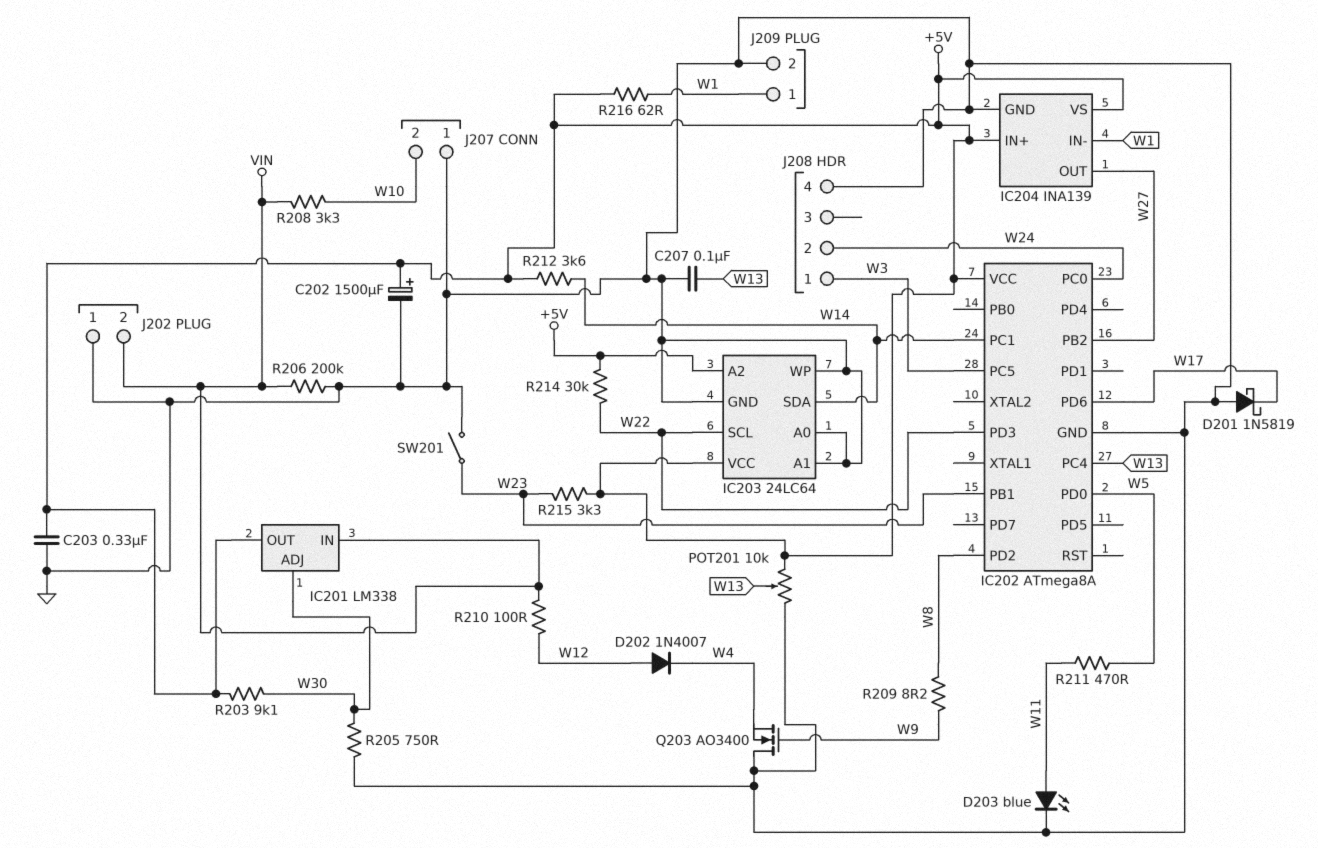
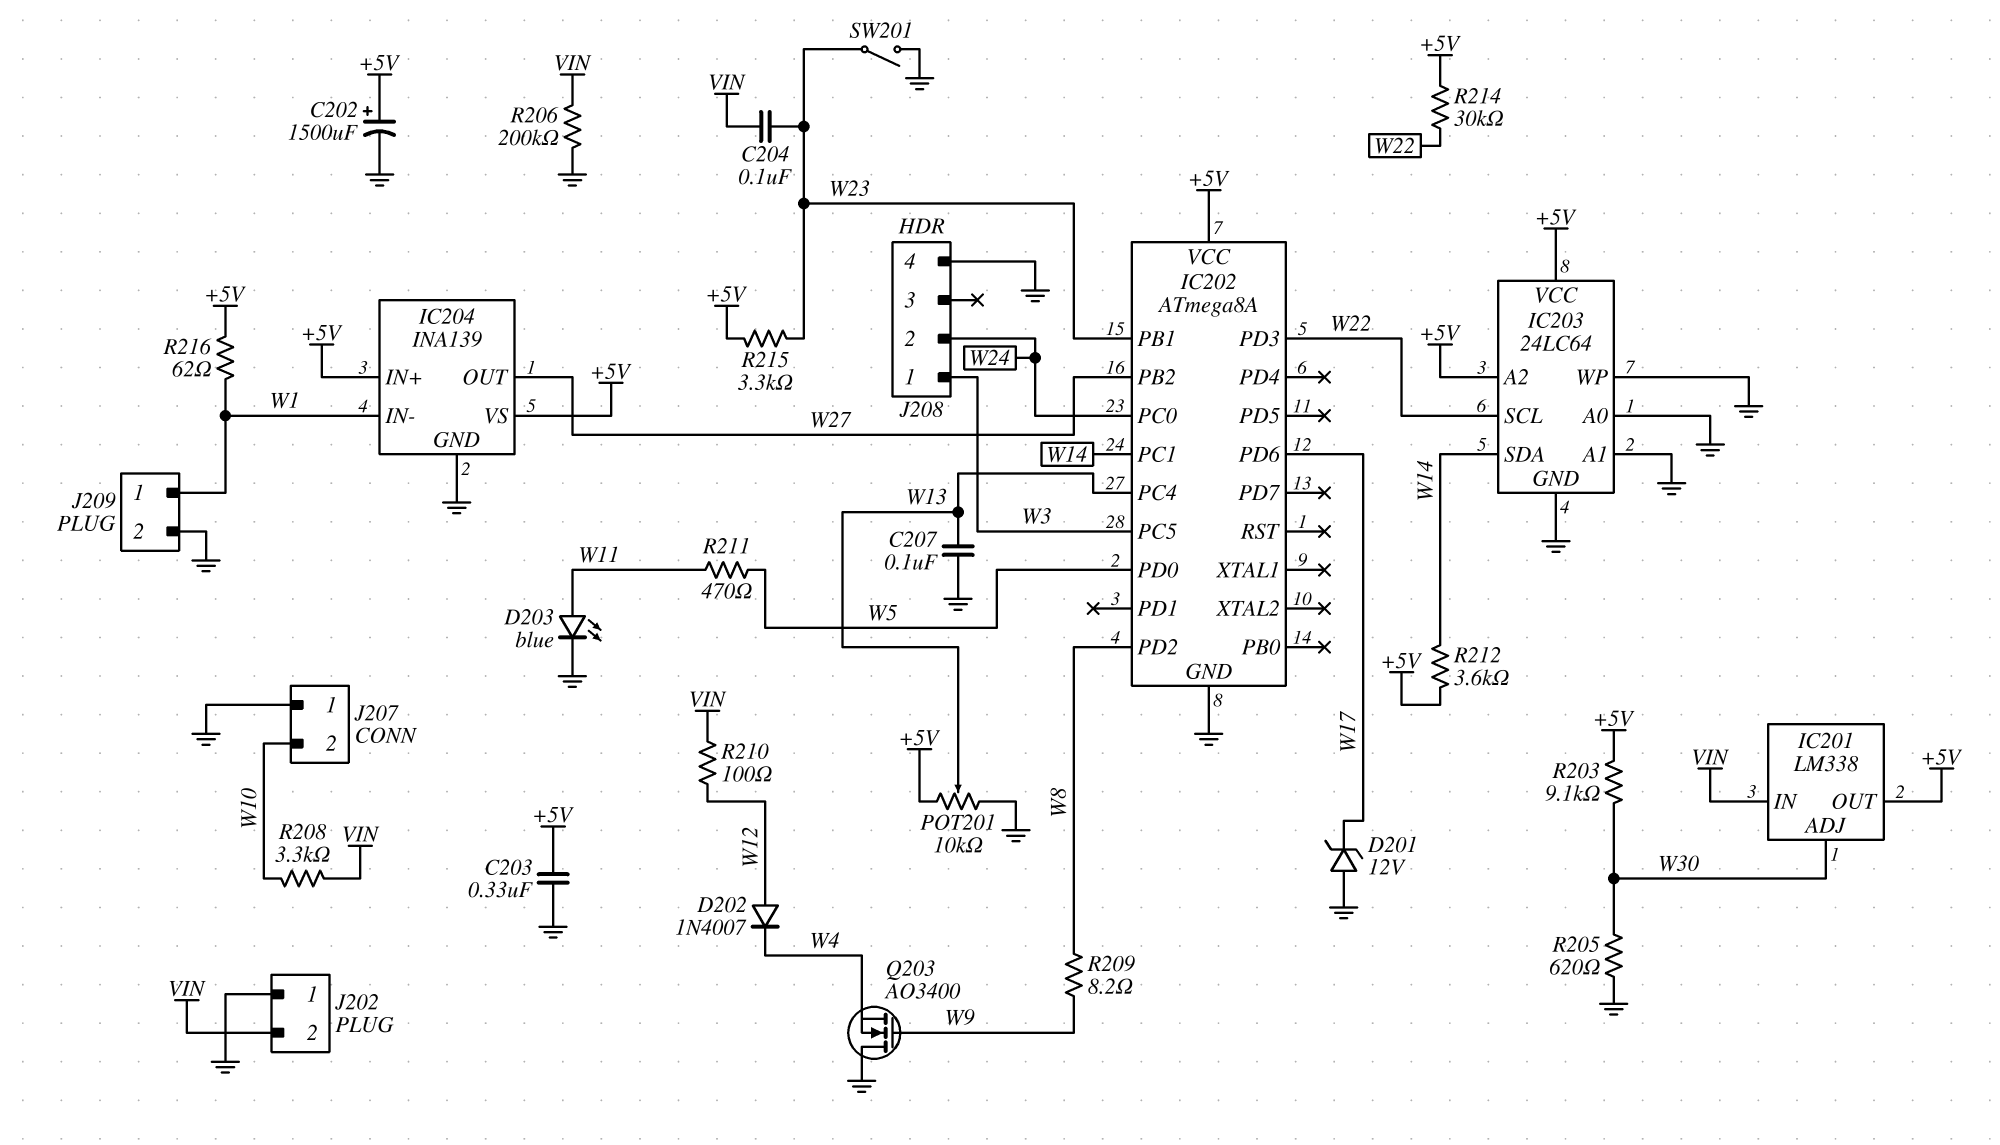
C204: none -> 100nF (VIN, W23)
D201: schottky 1N5819 (A GND, K W17) -> zener 12V (A GND, K W17)
R205: 750 (GND, W30) -> 620 (GND, W30)

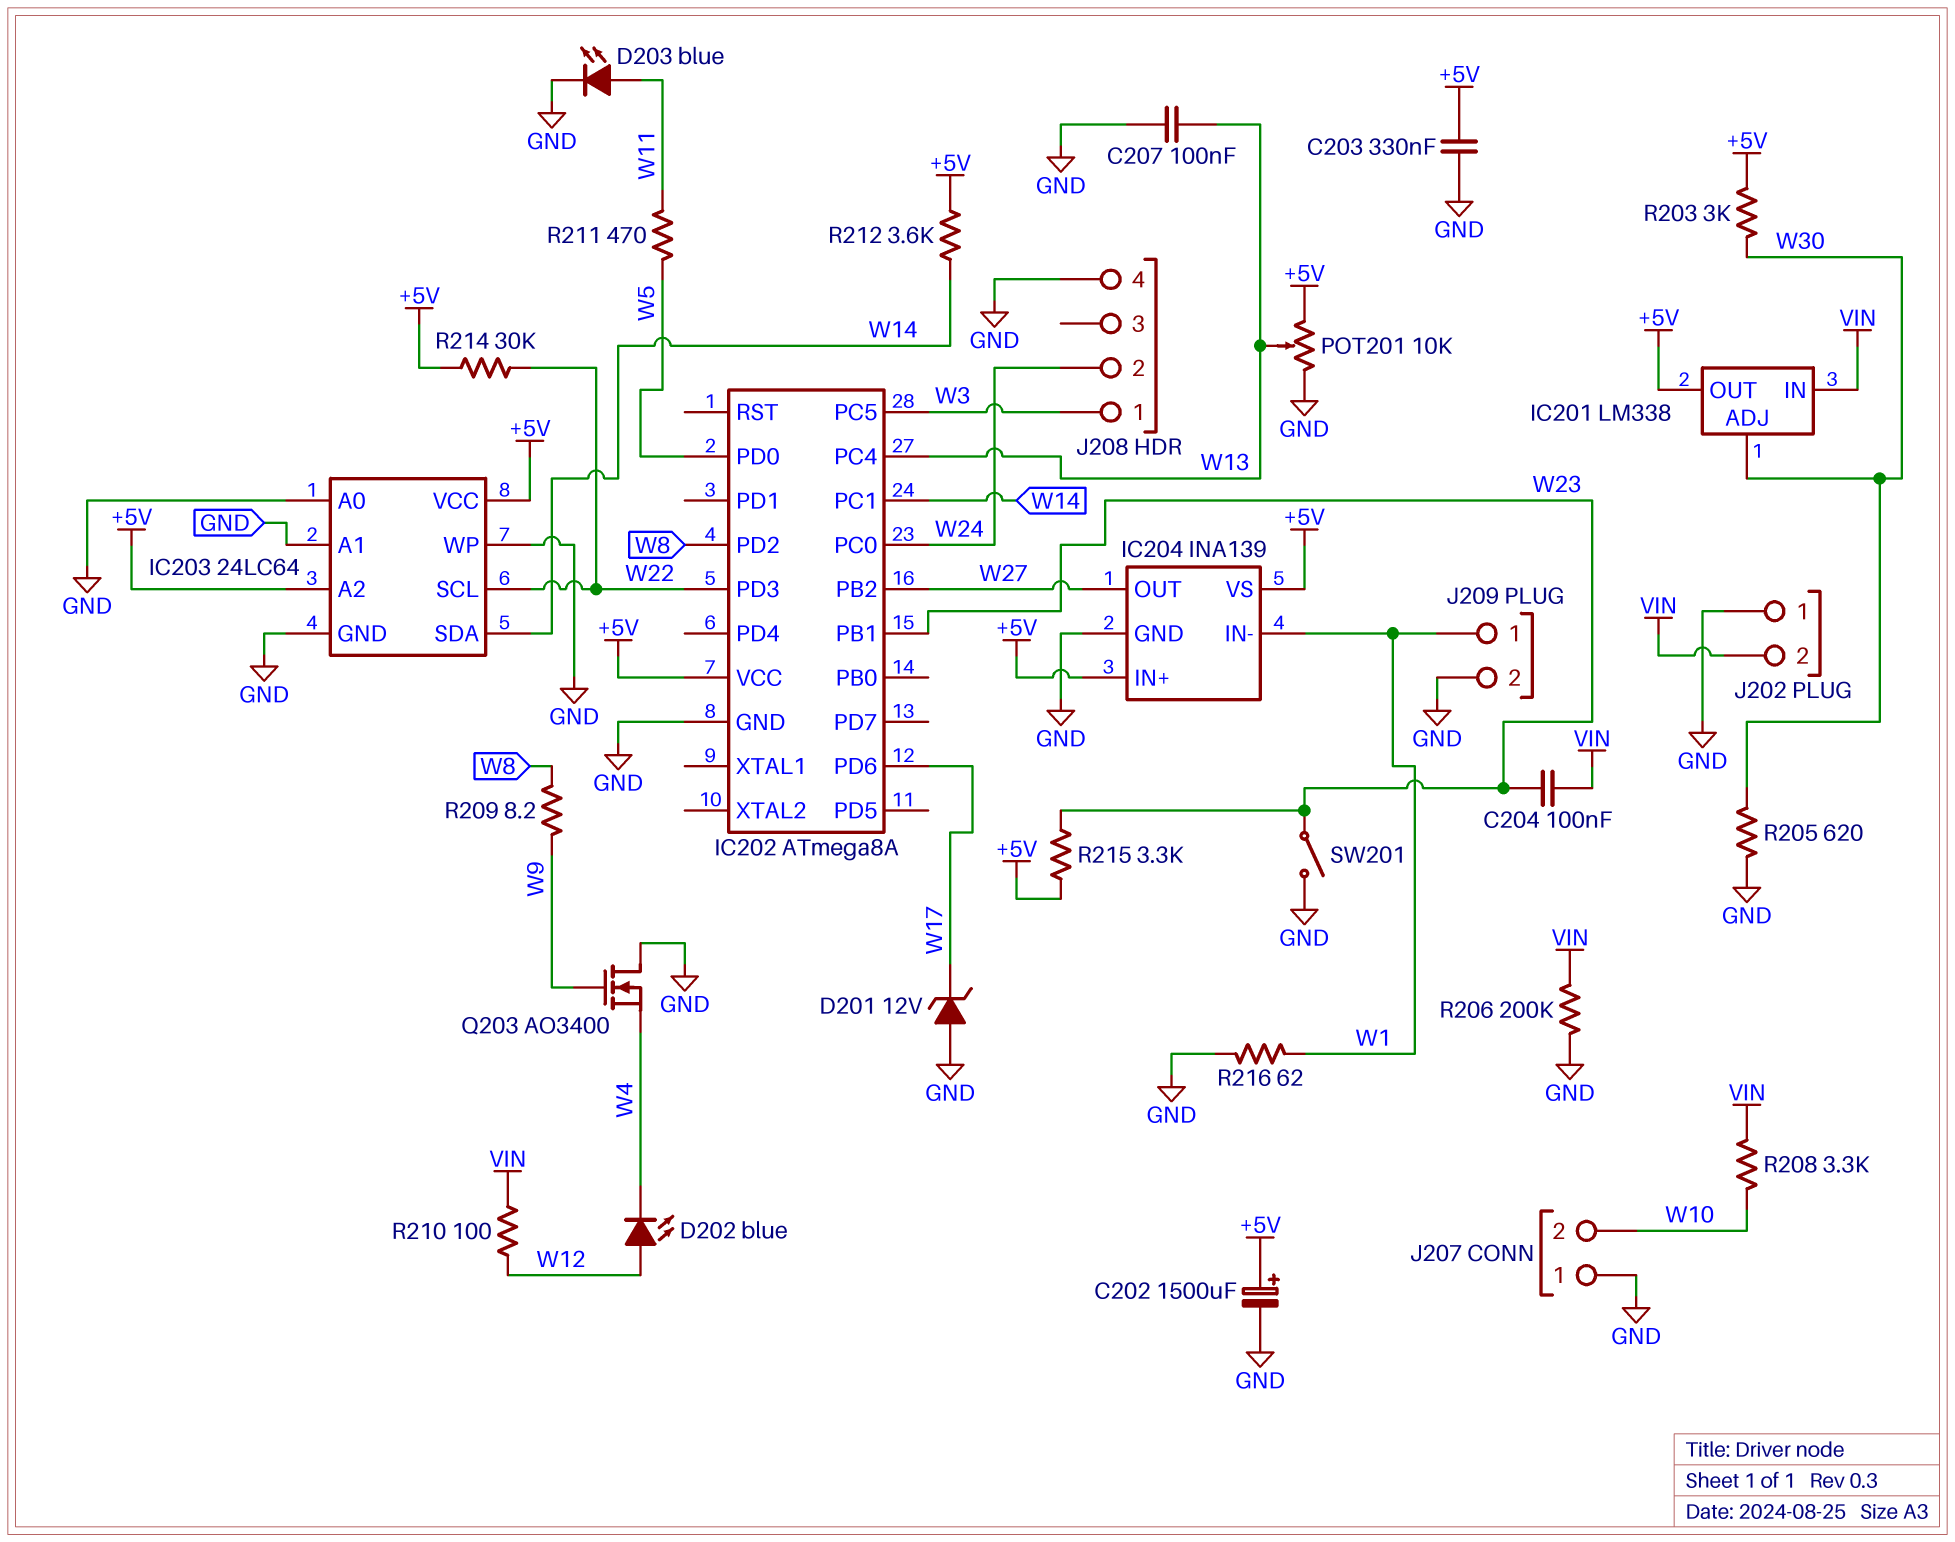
D202: diode 1N4007 (A W12, K W4) -> LED blue (A W12, K W4)
R203: 9.1k (+5V, W30) -> 3k (+5V, W30)
R216: 62 (+5V, W1) -> 62 (GND, W1)

